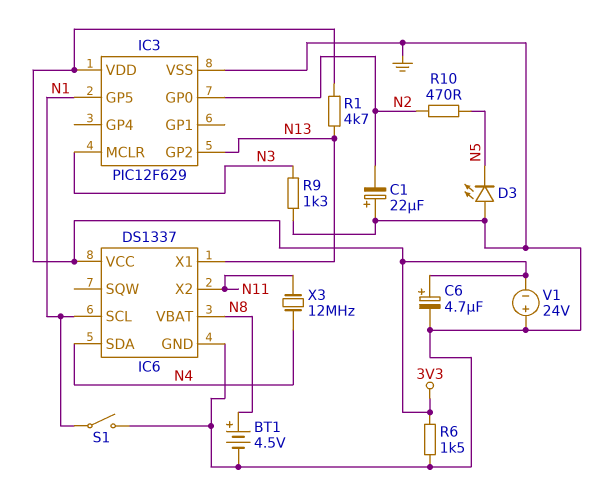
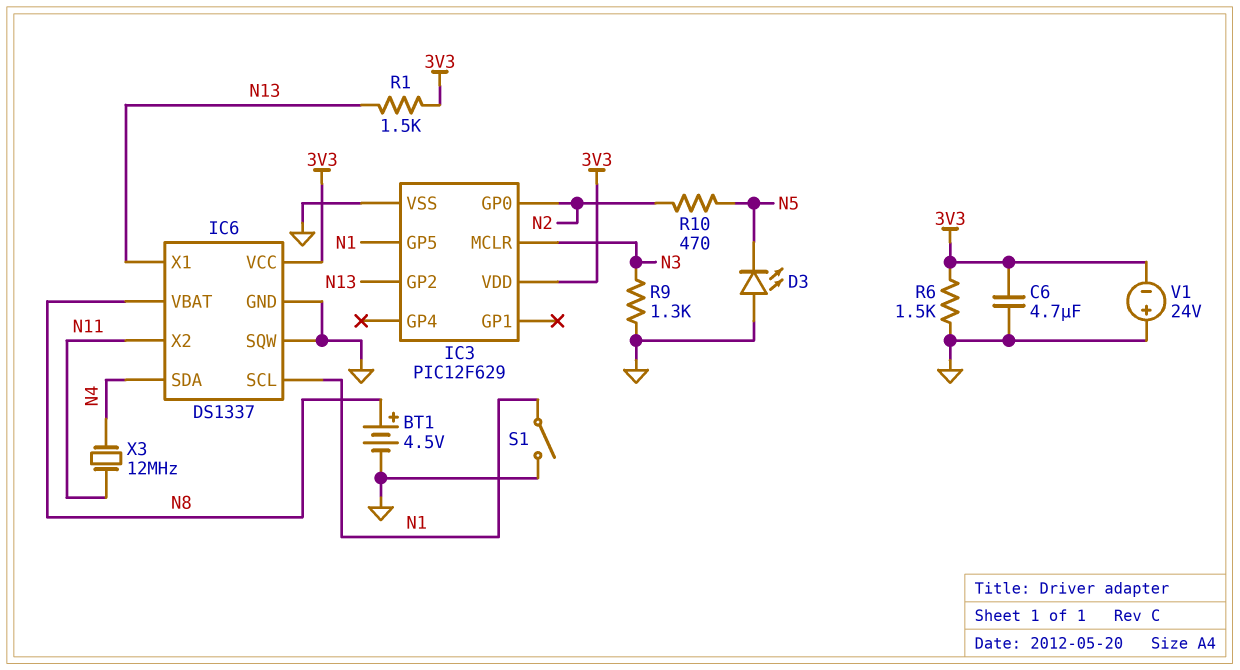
C1: 22uF (plus GND, minus N2) -> none
C6: 4.7uF (plus 3V3, minus GND) -> 4.7uF (3V3, GND)
IC6 pin SQW: none -> GND
R1: 4.7k (3V3, N13) -> 1.5k (3V3, N13)

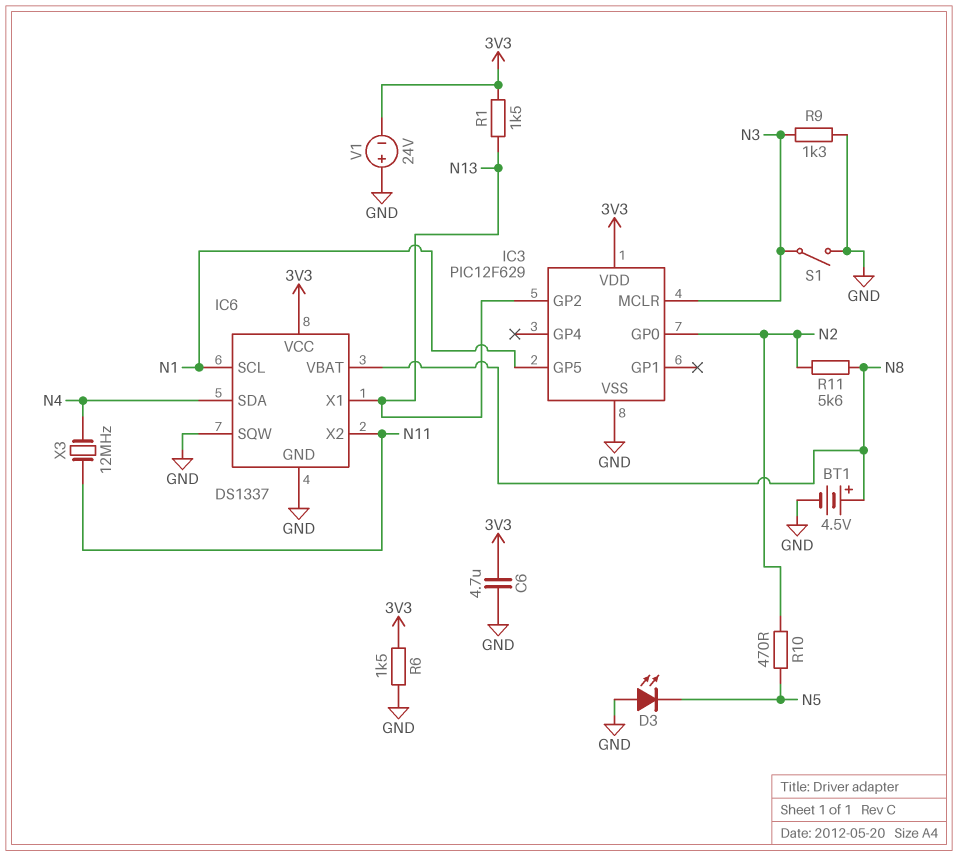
R11: none -> 5.6k (N2, N8)
S1: switch (GND, N1) -> switch (GND, N3)

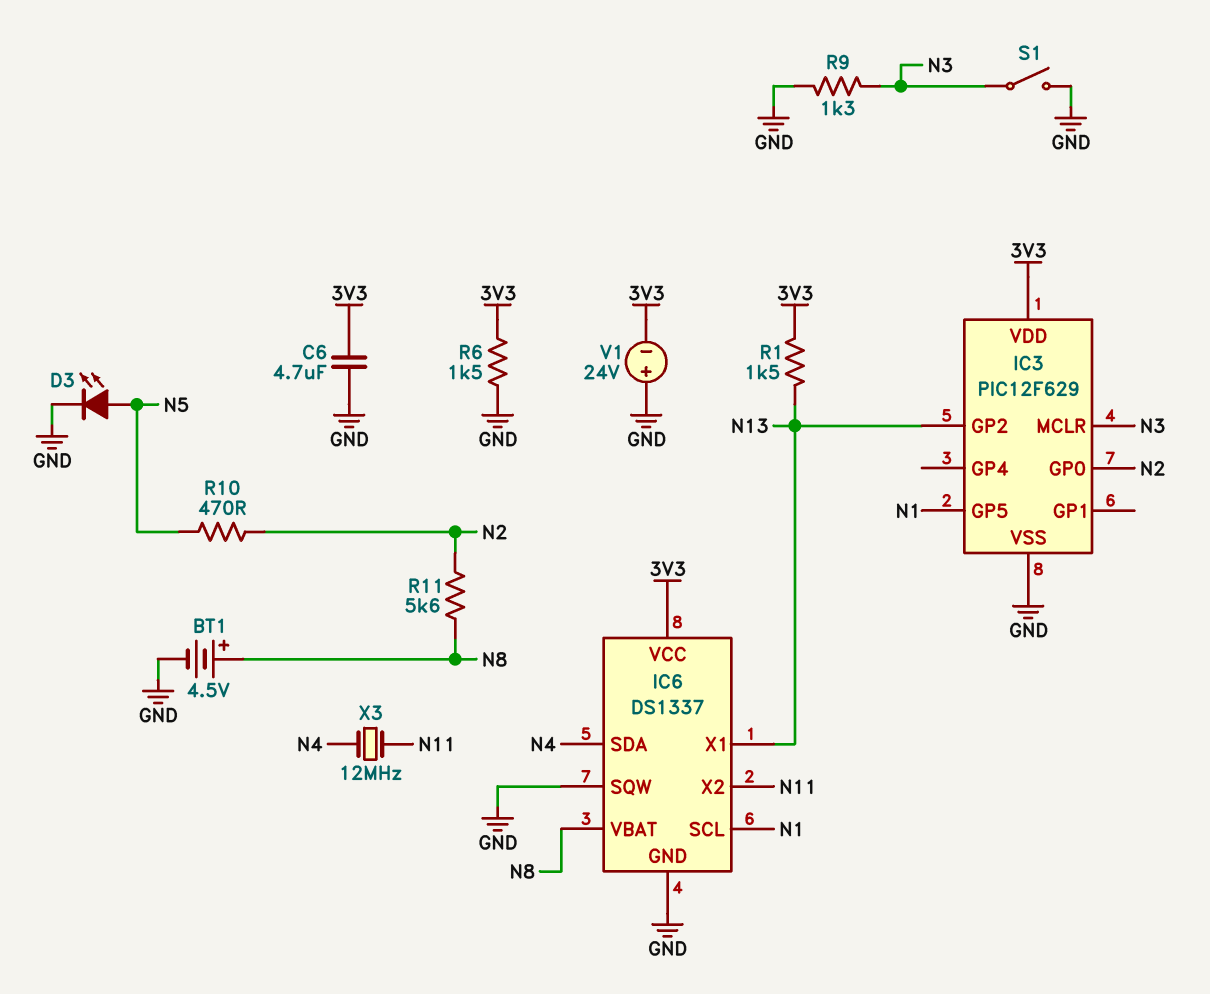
D3: LED (A GND, K N5) -> LED (A N5, K GND)

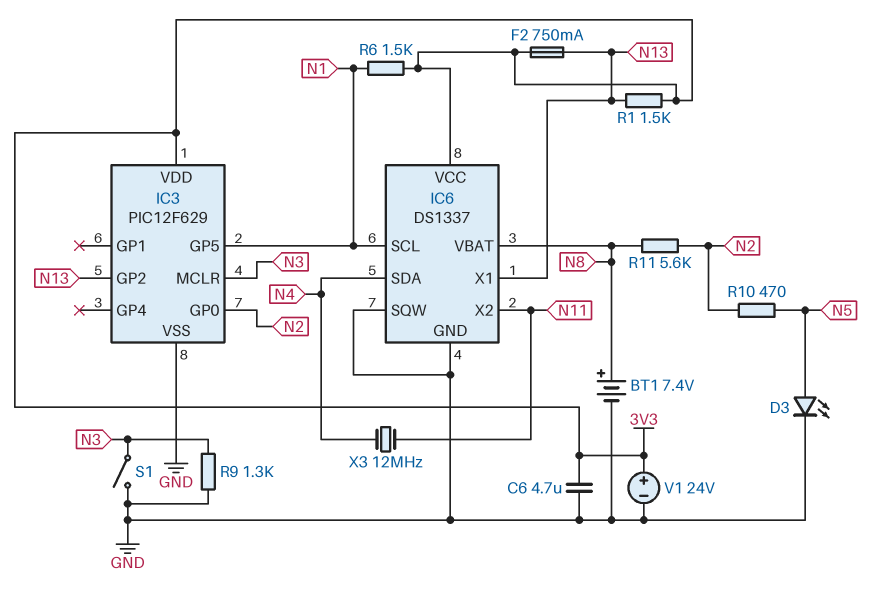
BT1: 4.5V (plus N8, minus GND) -> 7.4V (plus N8, minus GND)
F2: none -> 750mA (3V3, N13)
R6: 1.5k (3V3, GND) -> 1.5k (3V3, N1)
V1: 24V (plus GND, minus 3V3) -> 24V (plus 3V3, minus GND)

